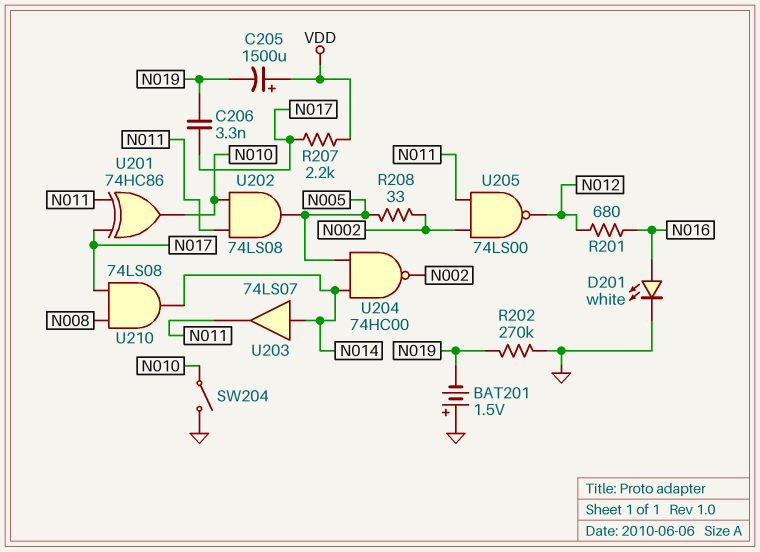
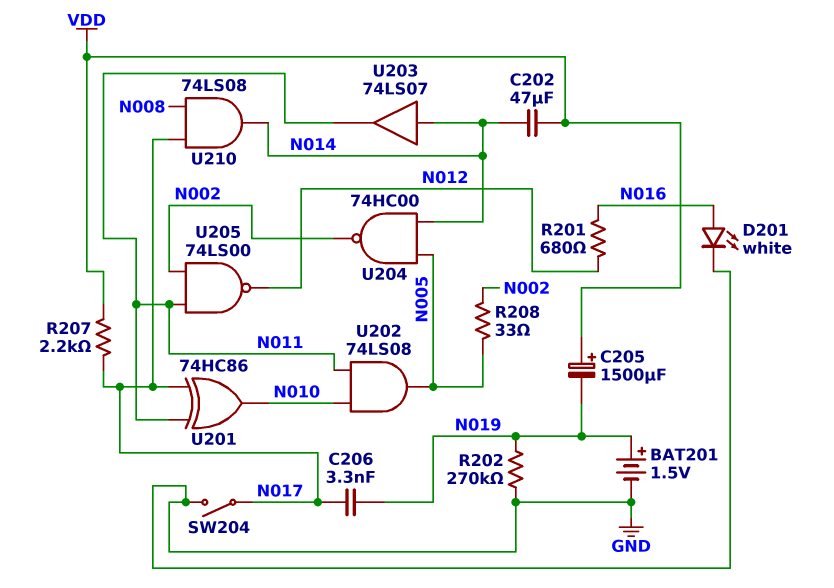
BAT201: 1.5V (plus GND, minus N019) -> 1.5V (plus N019, minus GND)
C202: none -> 47uF (N014, VDD)
SW204: switch (GND, N010) -> switch (GND, N017)

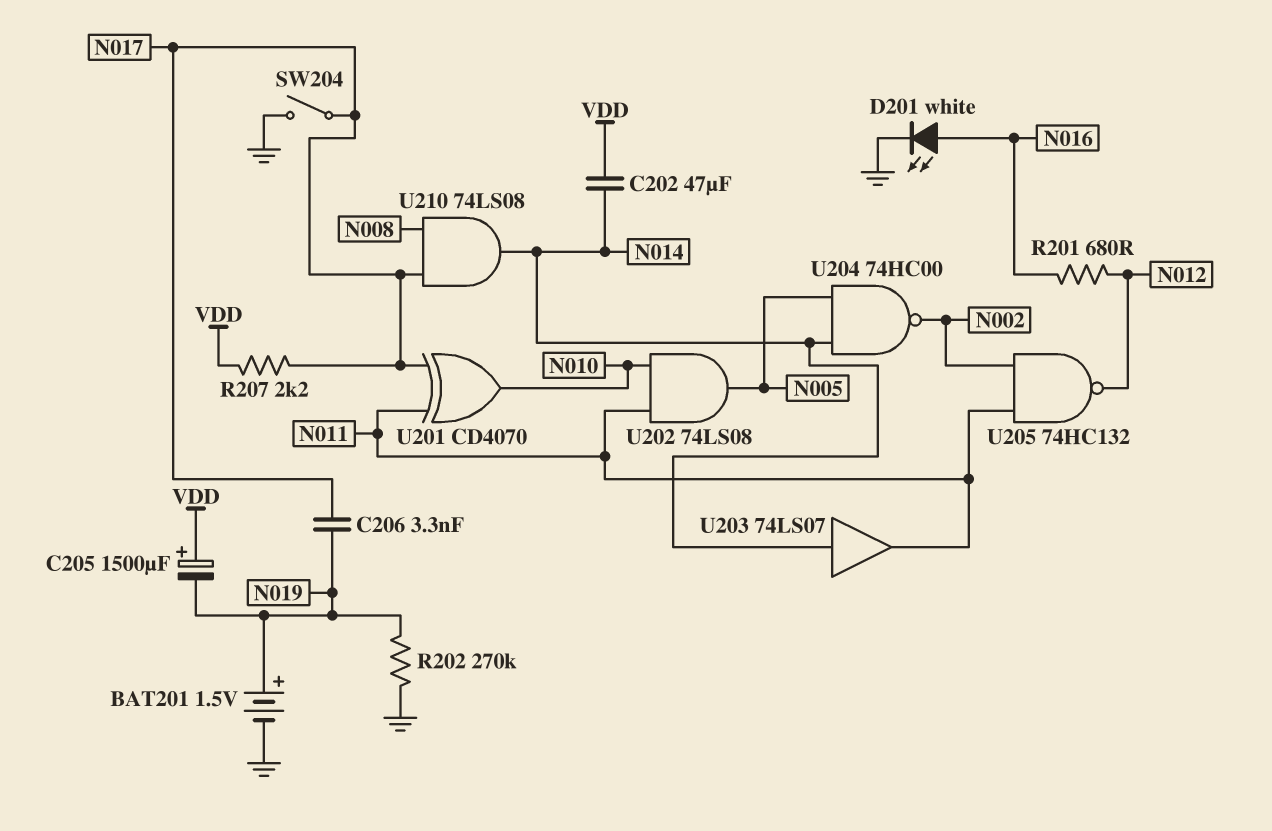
R208: 33 (N002, N005) -> none
U201: XOR 74HC86 (in N011, in N017, out N010) -> XOR CD4070 (in N011, in N017, out N010)
U205: NAND 74LS00 (in N002, in N011, out N012) -> NAND 74HC132 (in N002, in N011, out N012)

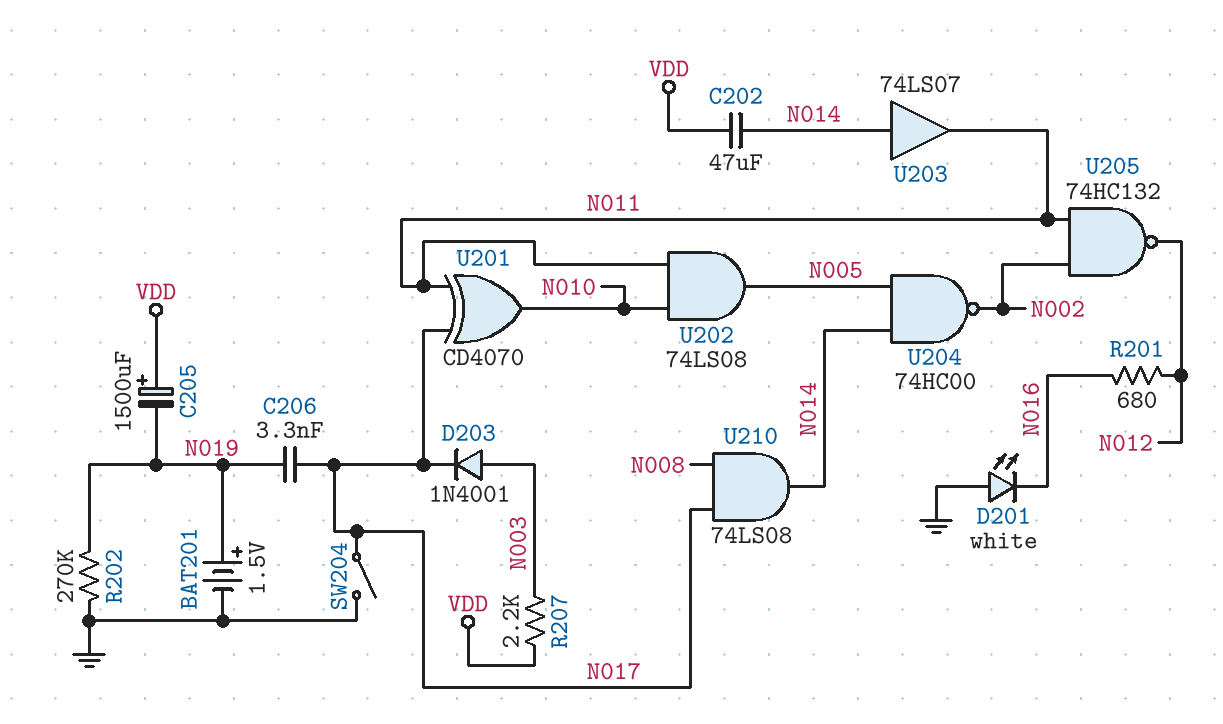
D201: LED white (A N016, K GND) -> LED white (A GND, K N016)
D203: none -> diode 1N4001 (A N003, K N017)
R207: 2.2k (N017, VDD) -> 2.2k (N003, VDD)

